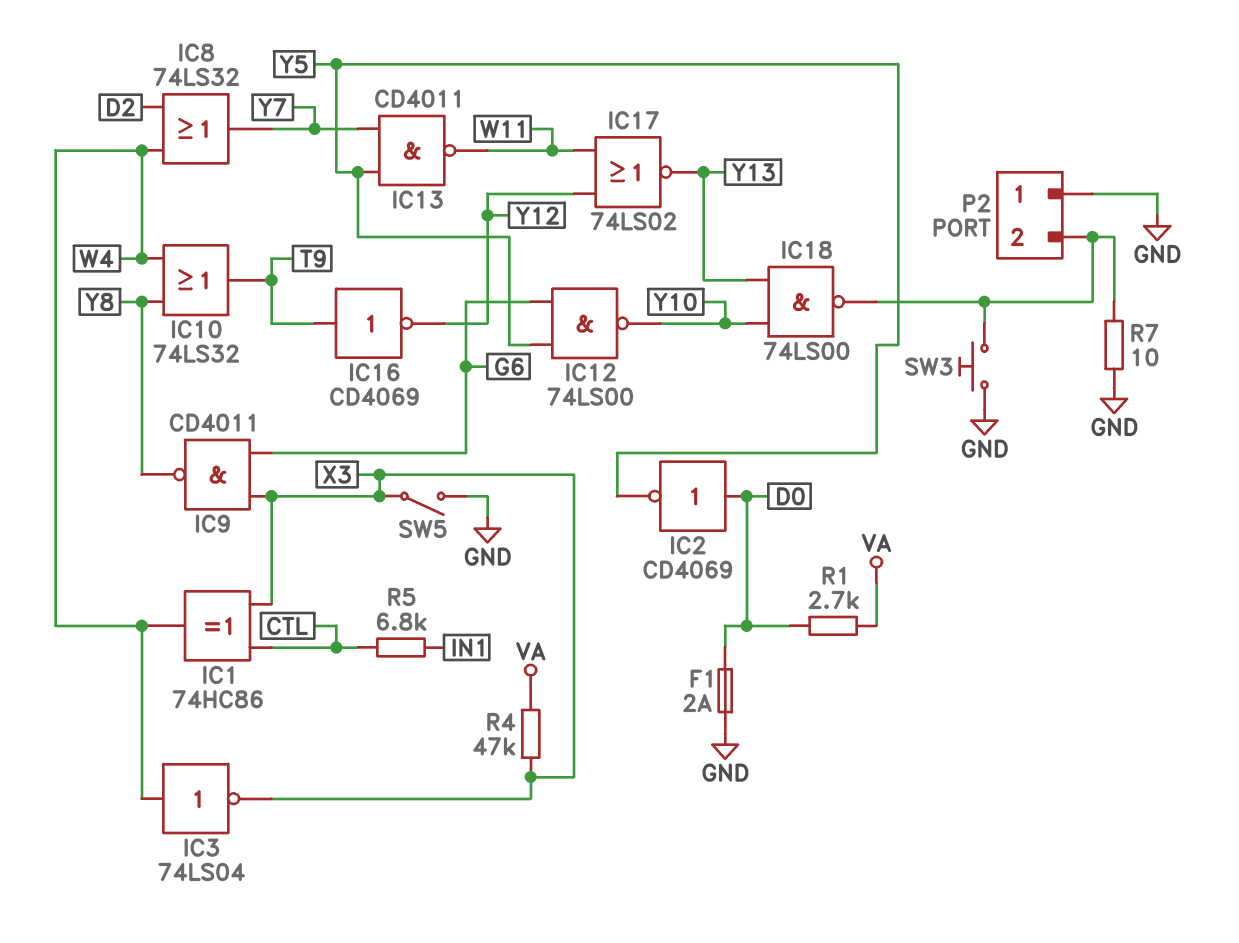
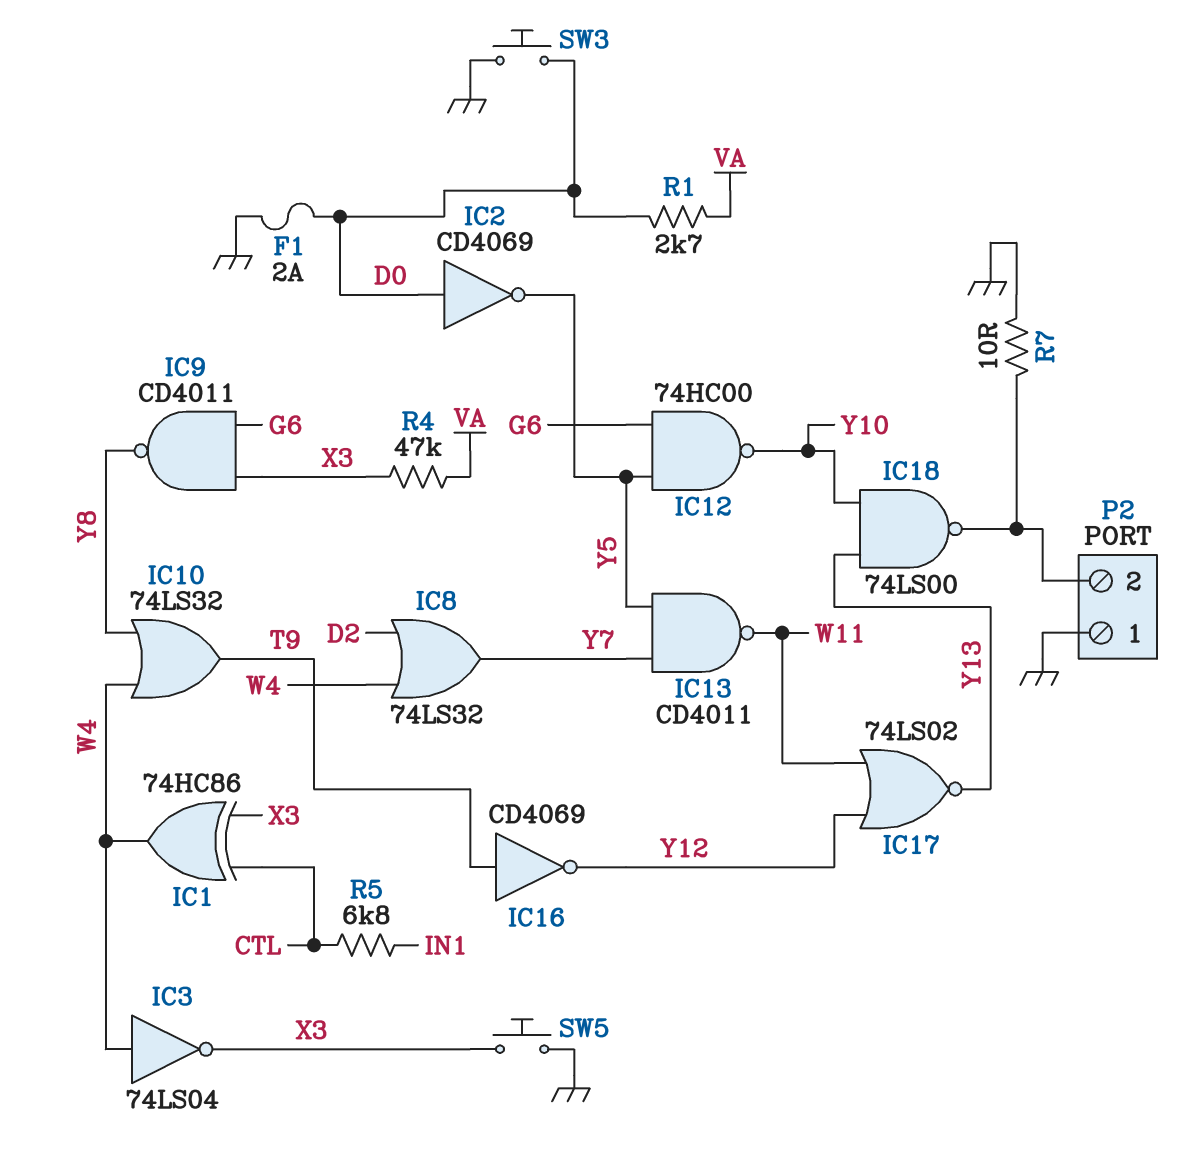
IC12: NAND 74LS00 (in G6, in Y5, out Y10) -> NAND 74HC00 (in G6, in Y5, out Y10)
SW3: button (GND, P2/2) -> button (D0, GND)
SW5: switch (GND, X3) -> button (GND, X3)

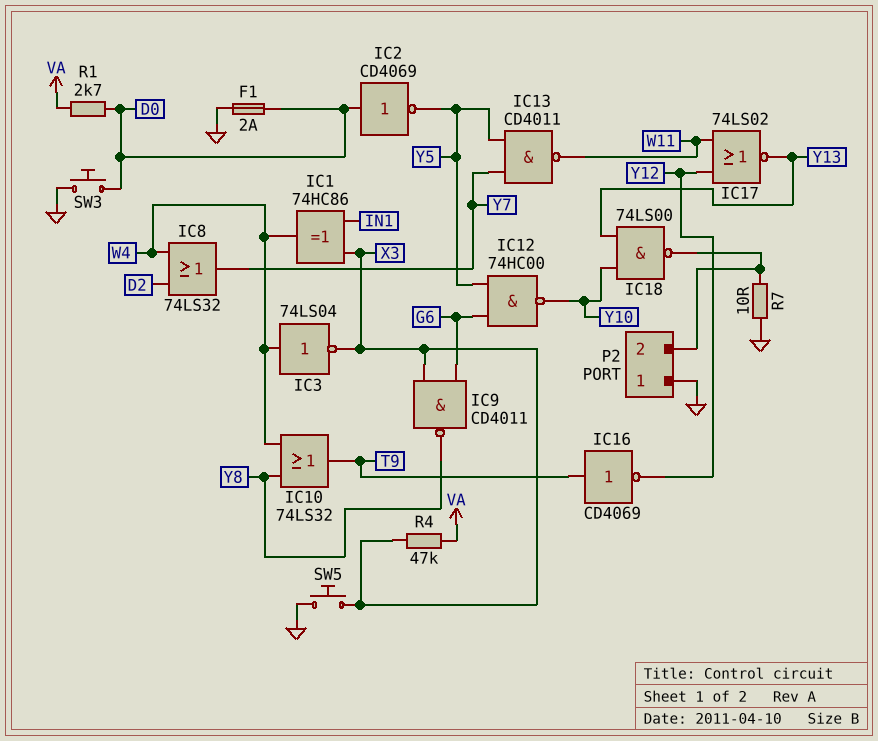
IC1: XOR 74HC86 (in CTL, in X3, out W4) -> XOR 74HC86 (in IN1, in X3, out W4)
R5: 6.8k (CTL, IN1) -> none

